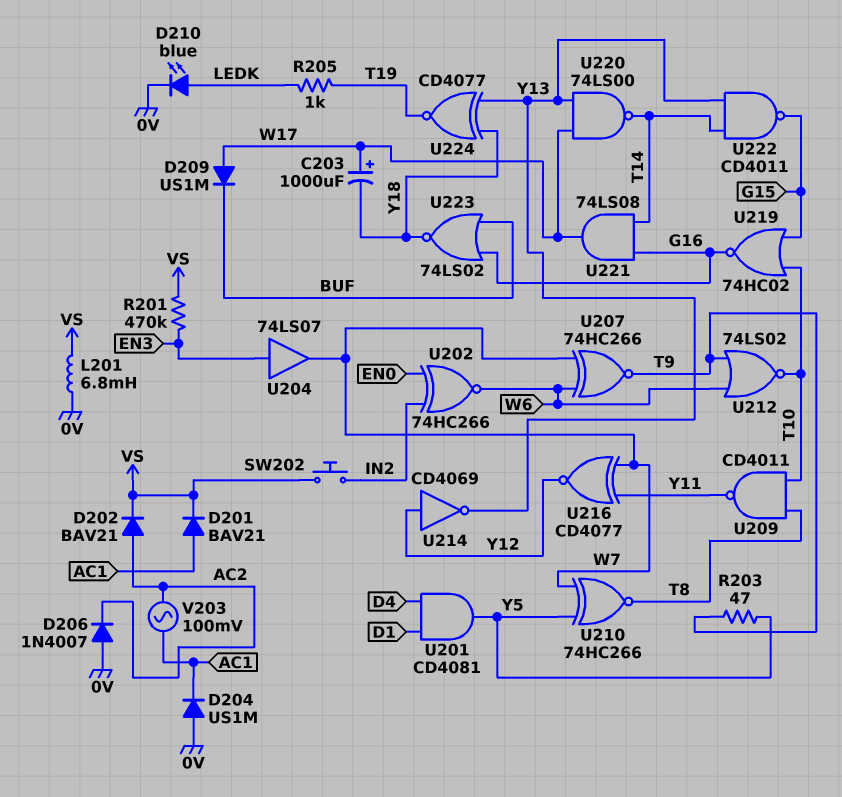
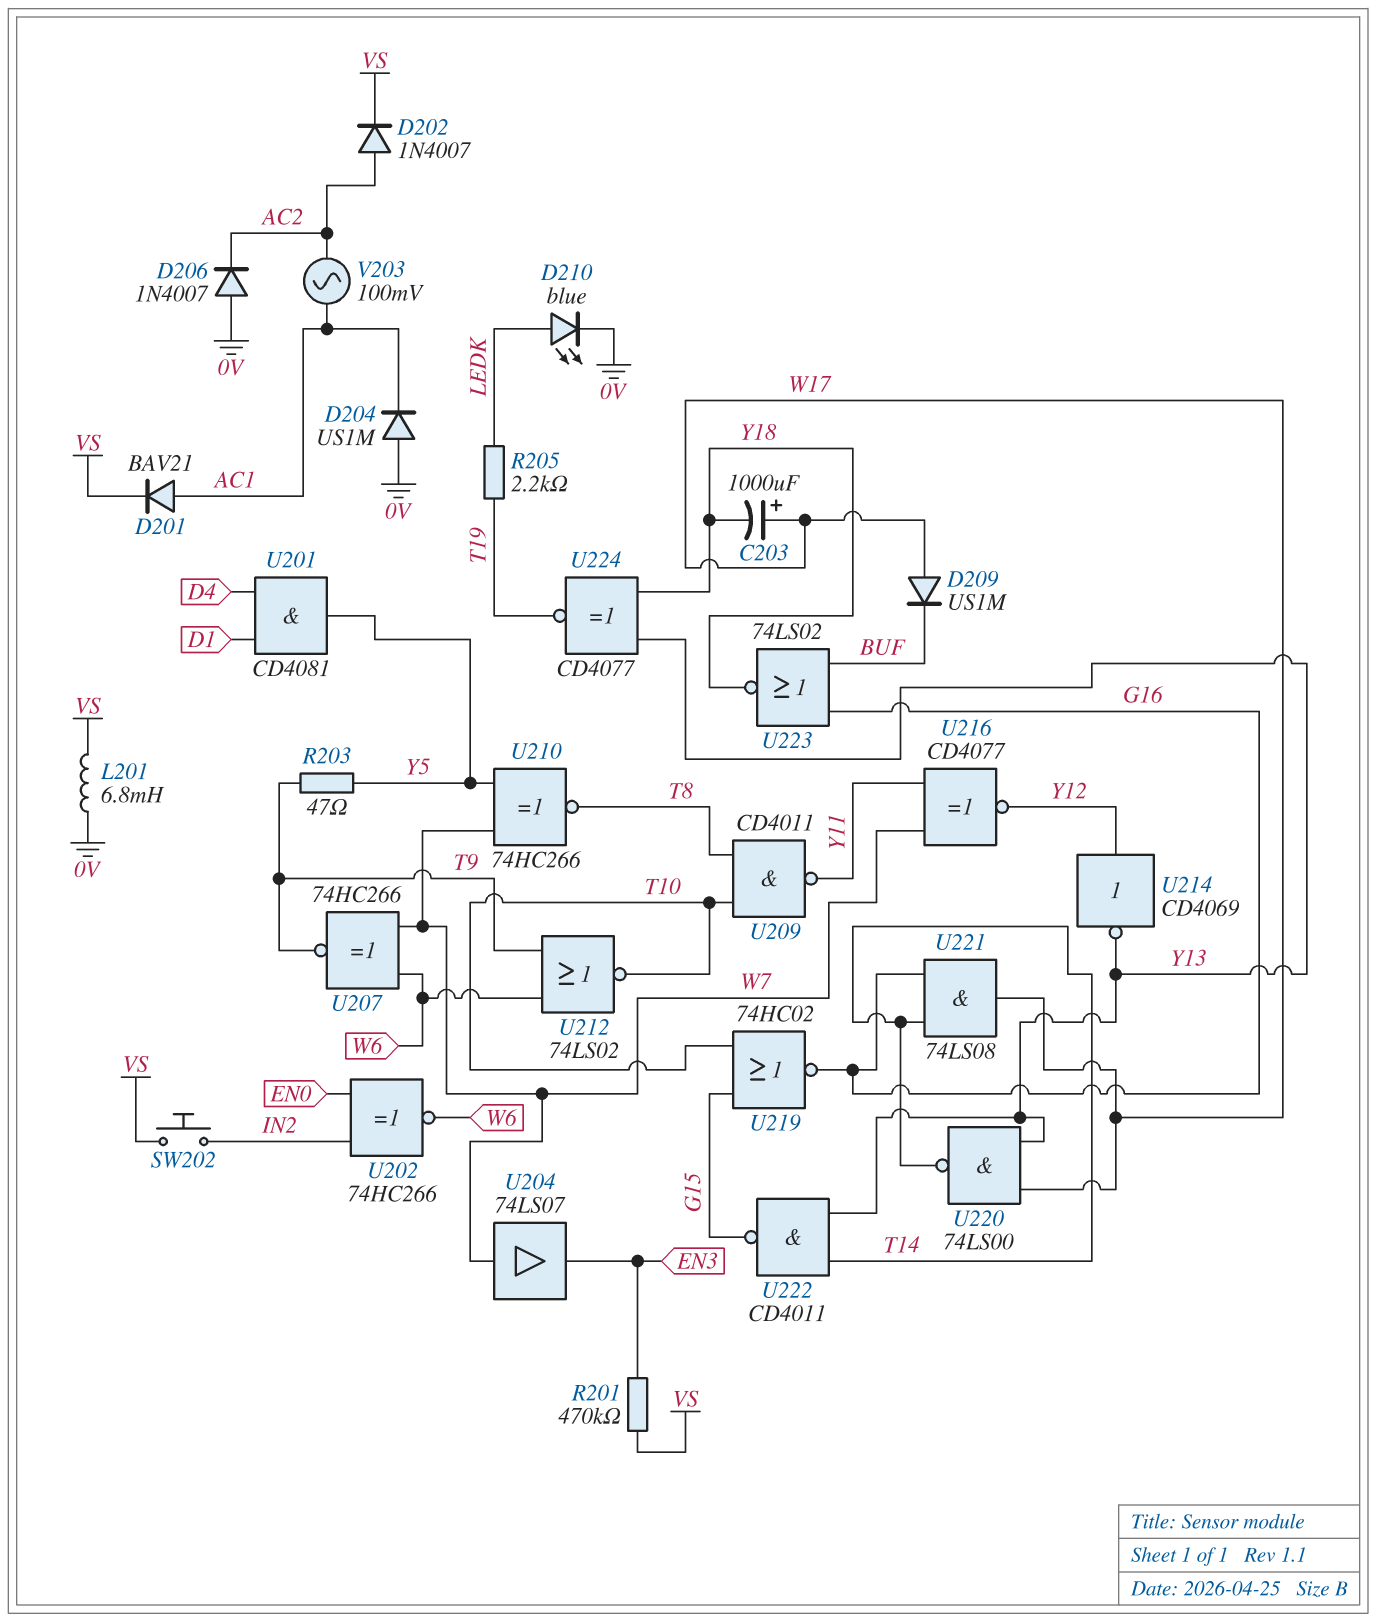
D202: diode BAV21 (A AC2, K VS) -> diode 1N4007 (A AC2, K VS)
R205: 1k (LEDK, T19) -> 2.2k (LEDK, T19)
U204: buffer 74LS07 (in EN3, out W7) -> buffer 74LS07 (in W7, out EN3)

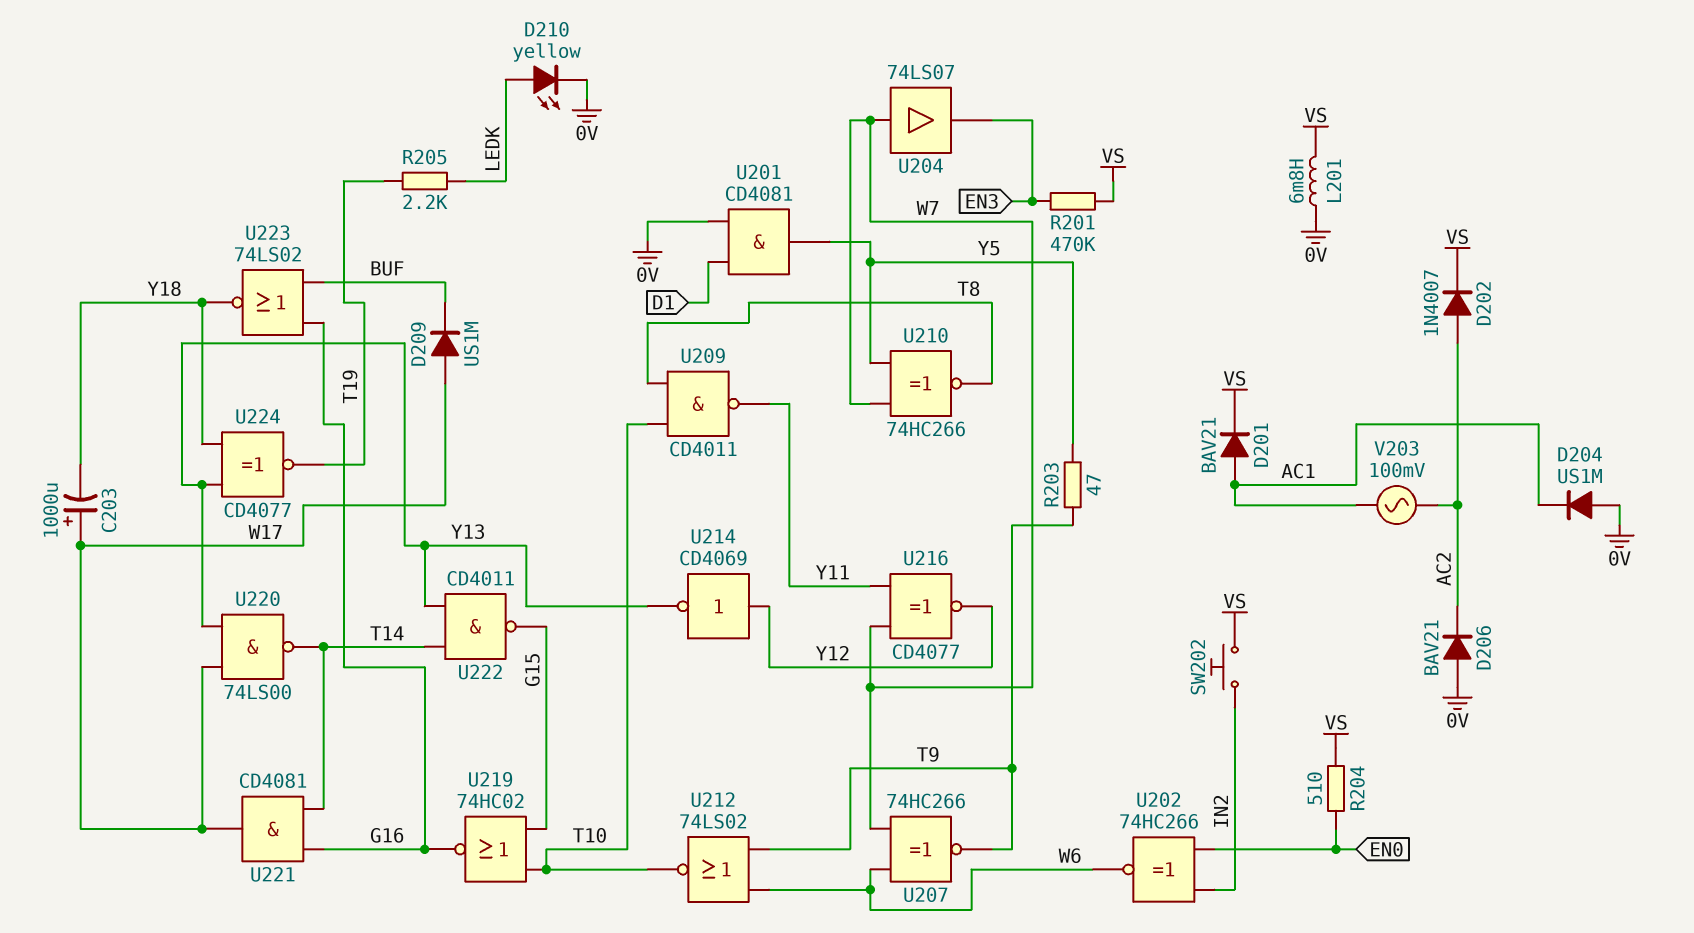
D206: diode 1N4007 (A 0V, K AC2) -> diode BAV21 (A 0V, K AC2)
D210: LED blue (A LEDK, K 0V) -> LED yellow (A LEDK, K 0V)
R204: none -> 510 (EN0, VS)
U201: AND CD4081 (in D1, in D4, out Y5) -> AND CD4081 (in 0V, in D1, out Y5)
U221: AND 74LS08 (in G16, in T14, out W17) -> AND CD4081 (in G16, in T14, out W17)

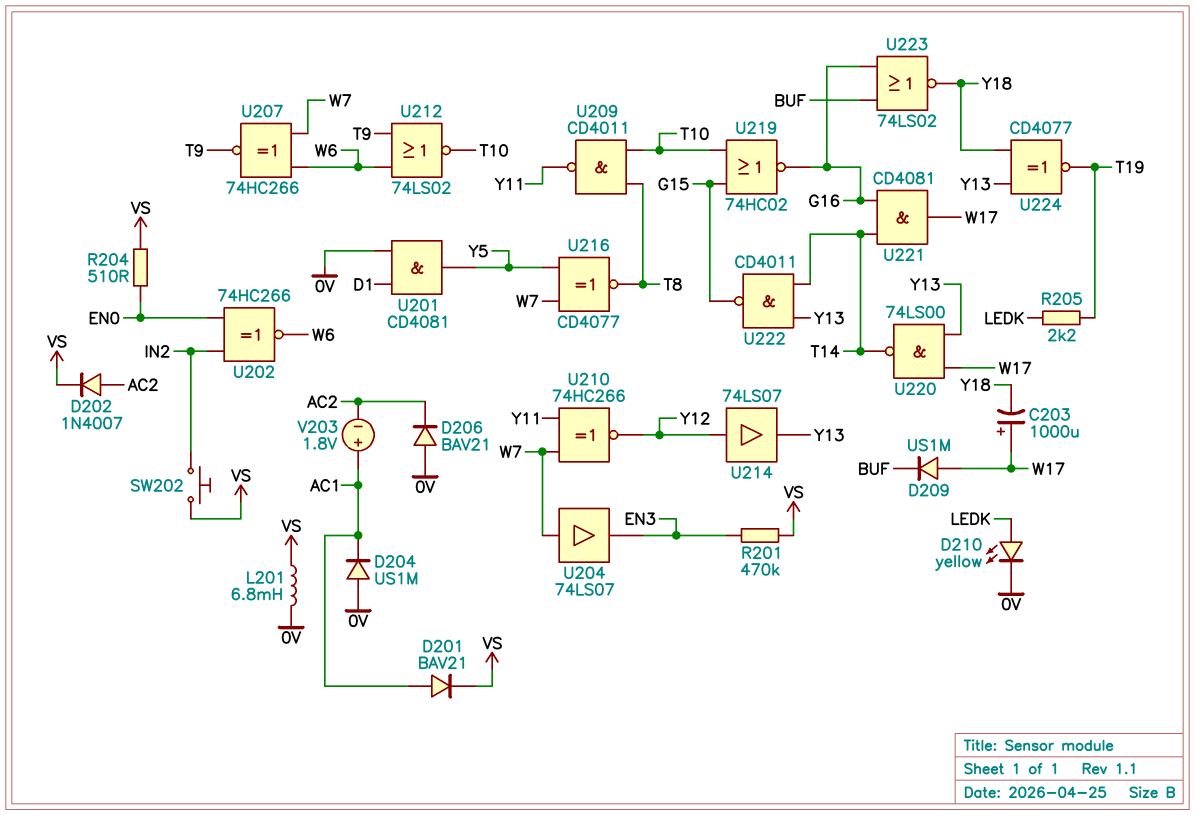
R203: 47 (T9, Y5) -> none
U210: XNOR 74HC266 (in W7, in Y5, out T8) -> XNOR 74HC266 (in W7, in Y11, out Y12)
U214: NOT CD4069 (in Y12, out Y13) -> buffer 74LS07 (in Y12, out Y13)
U216: XNOR CD4077 (in W7, in Y11, out Y12) -> XNOR CD4077 (in W7, in Y5, out T8)
V203: AC 100mV (AC1, AC2) -> 1.8V (plus AC1, minus AC2)

